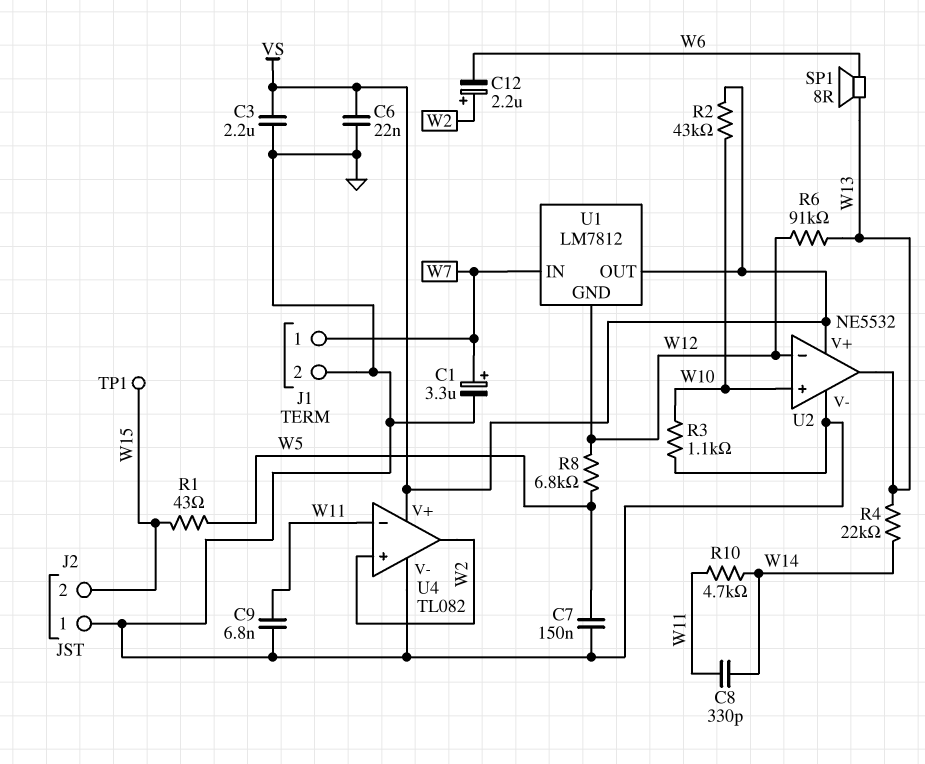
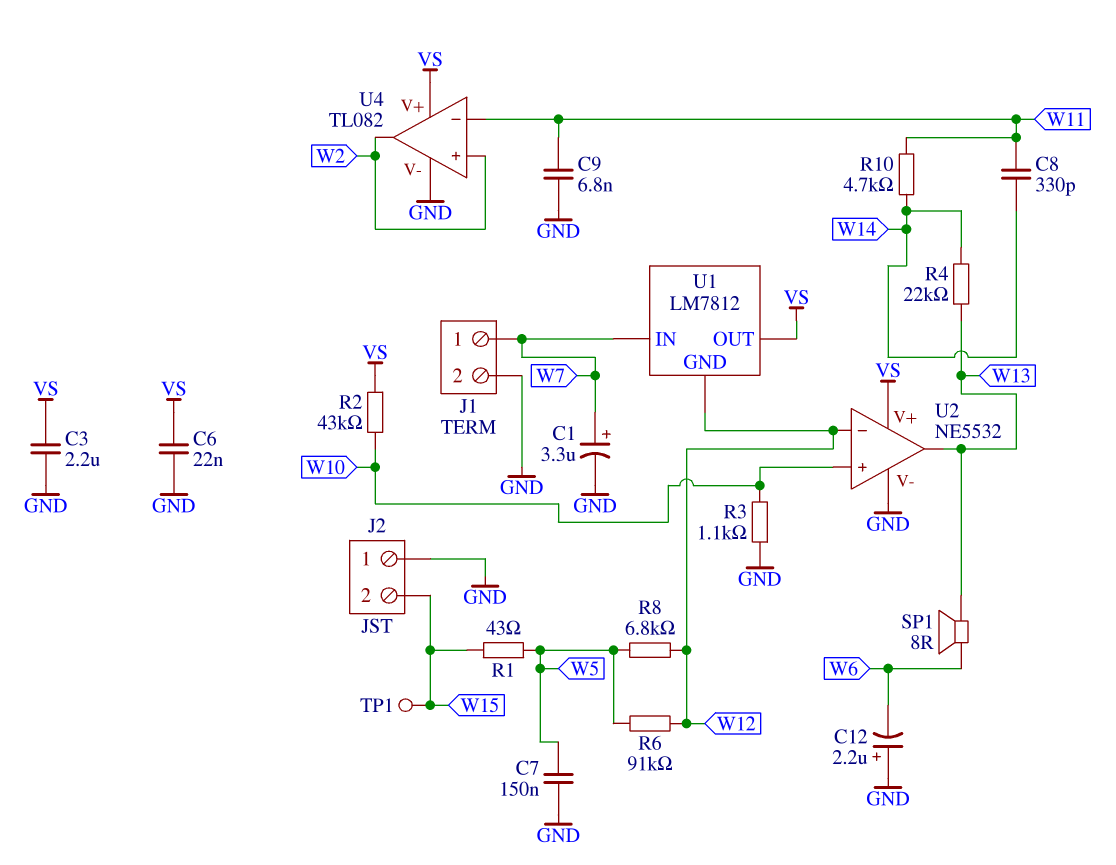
C12: 2.2uF (plus W2, minus W6) -> 2.2uF (plus GND, minus W6)
R6: 91k (W12, W13) -> 91k (W5, W12)

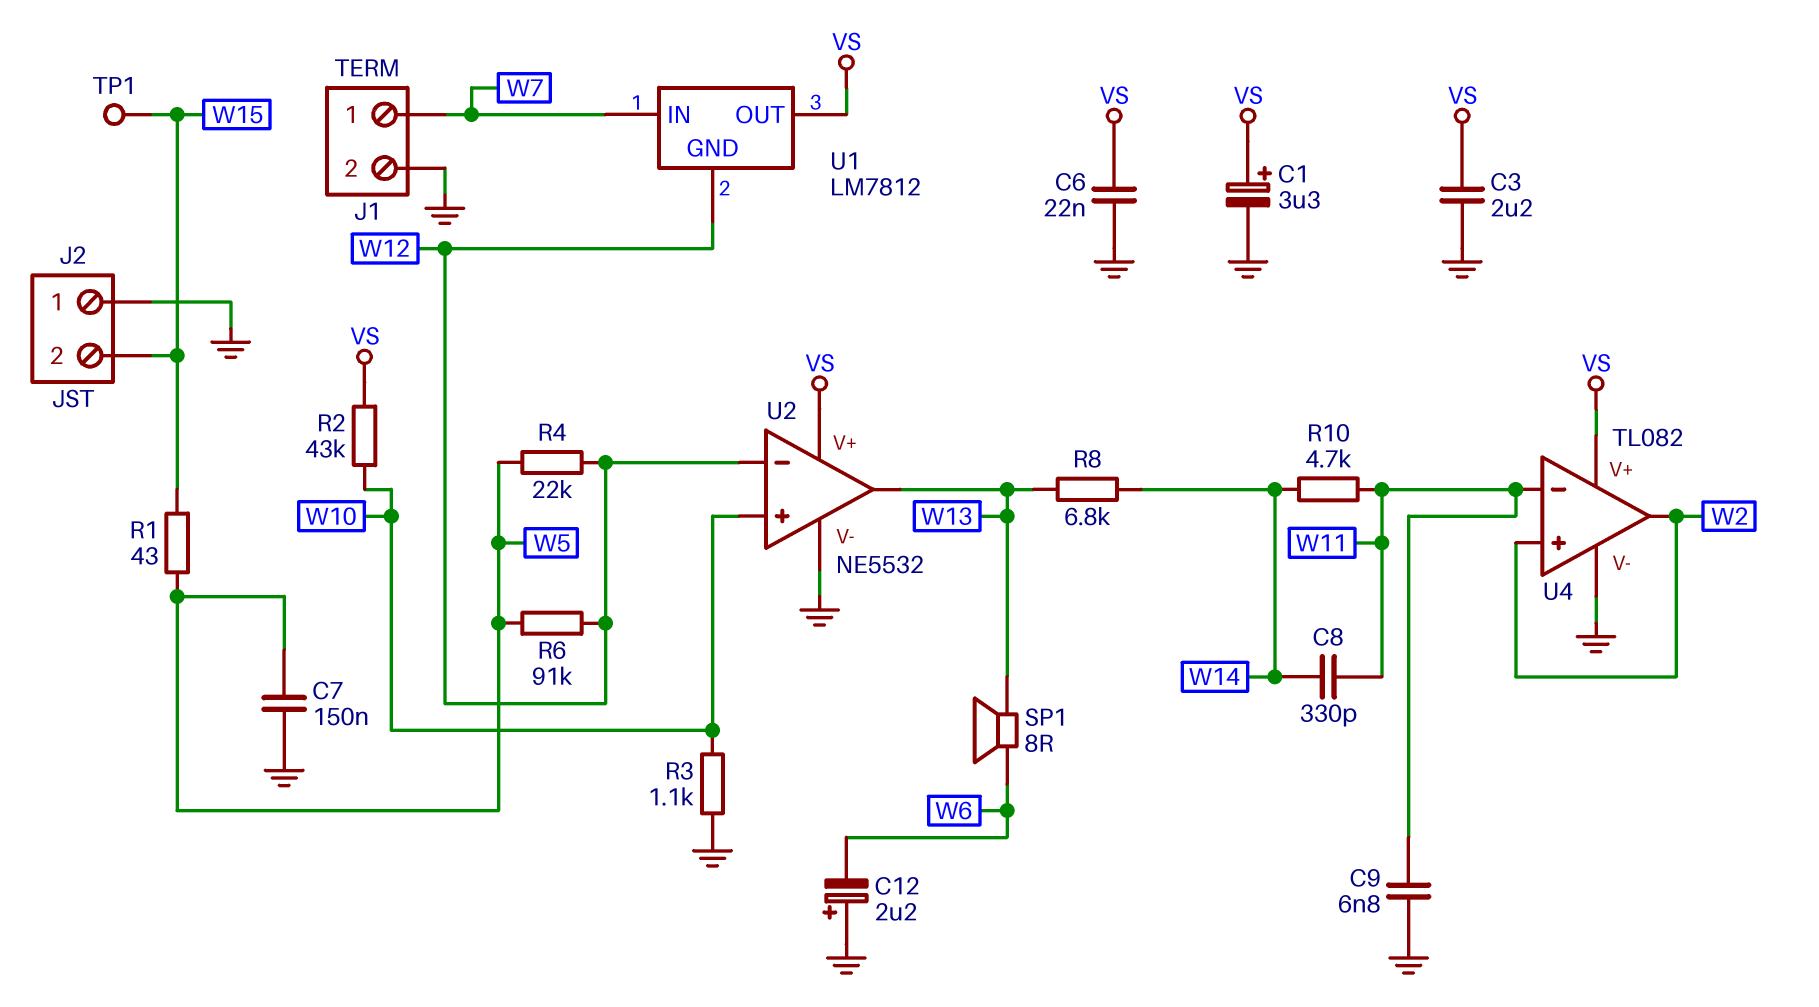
C1: 3.3uF (plus W7, minus GND) -> 3.3uF (plus VS, minus GND)
R4: 22k (W13, W14) -> 22k (W5, W12)
R8: 6.8k (W5, W12) -> 6.8k (W13, W14)

